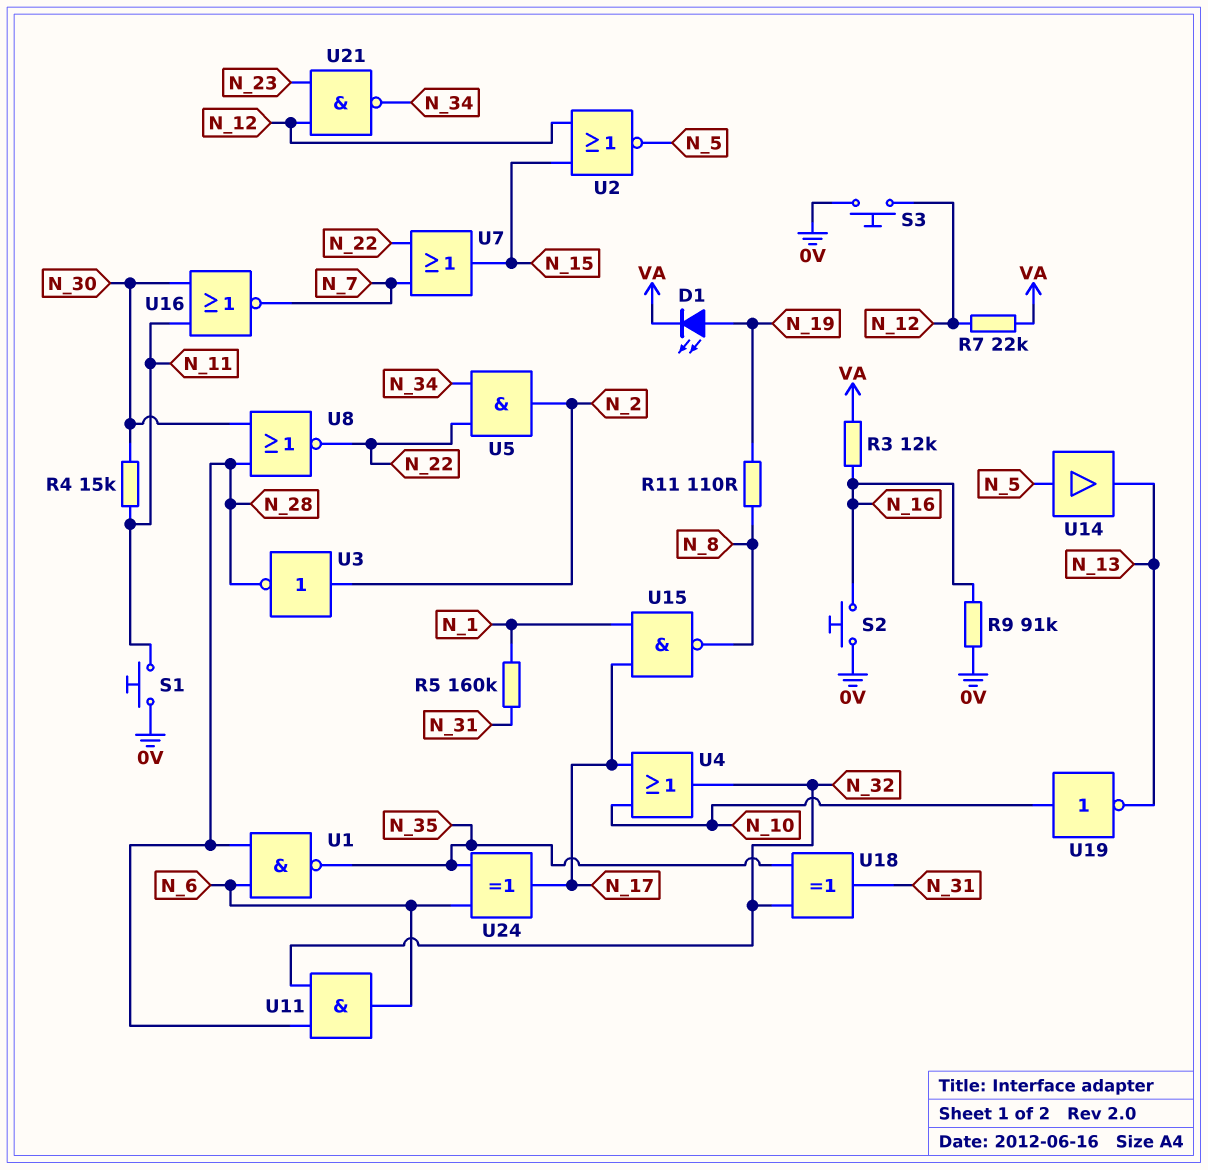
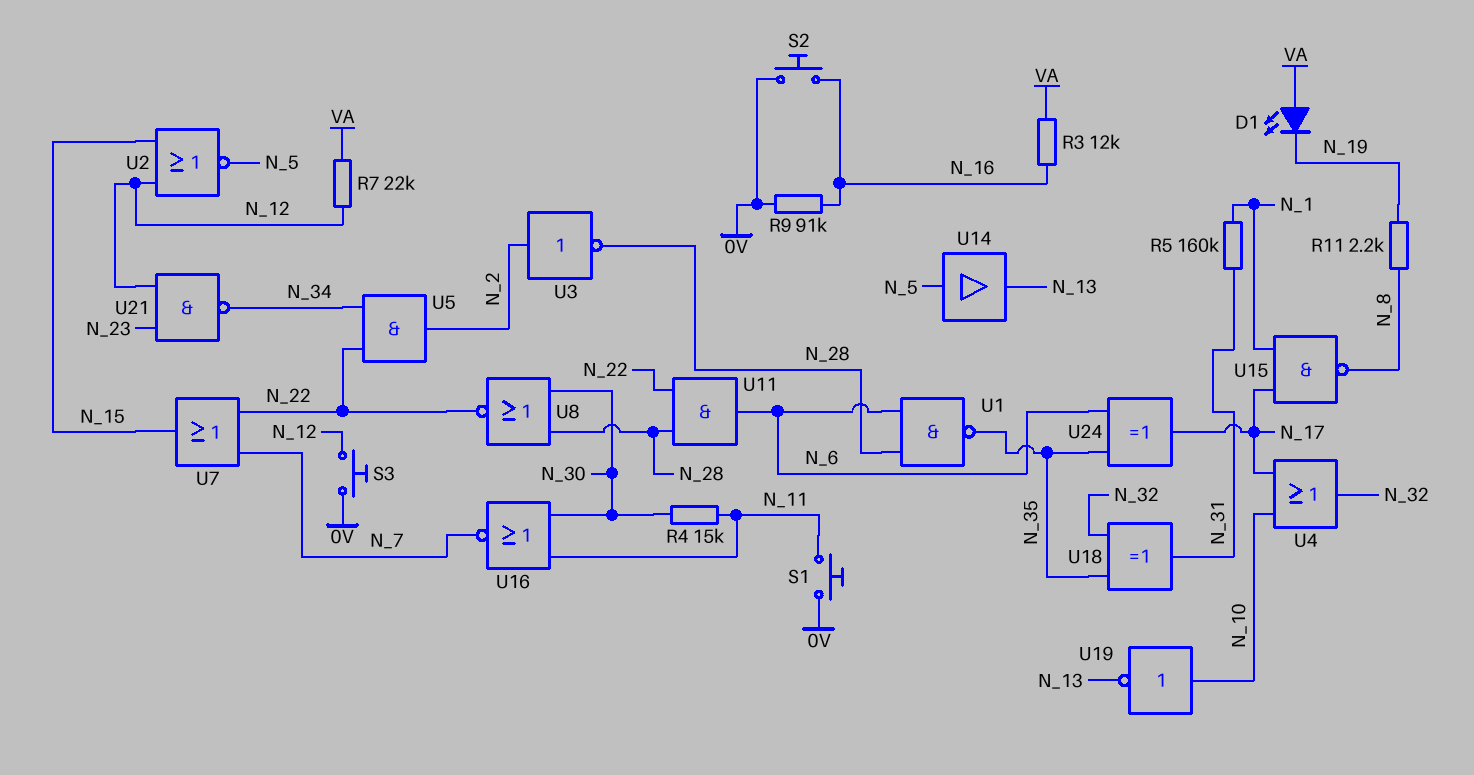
D1: LED (A N_19, K VA) -> LED (A VA, K N_19)
R11: 110 (N_8, N_19) -> 2.2k (N_8, N_19)
U11: AND (in N_28, in N_32, out N_6) -> AND (in N_22, in N_28, out N_6)

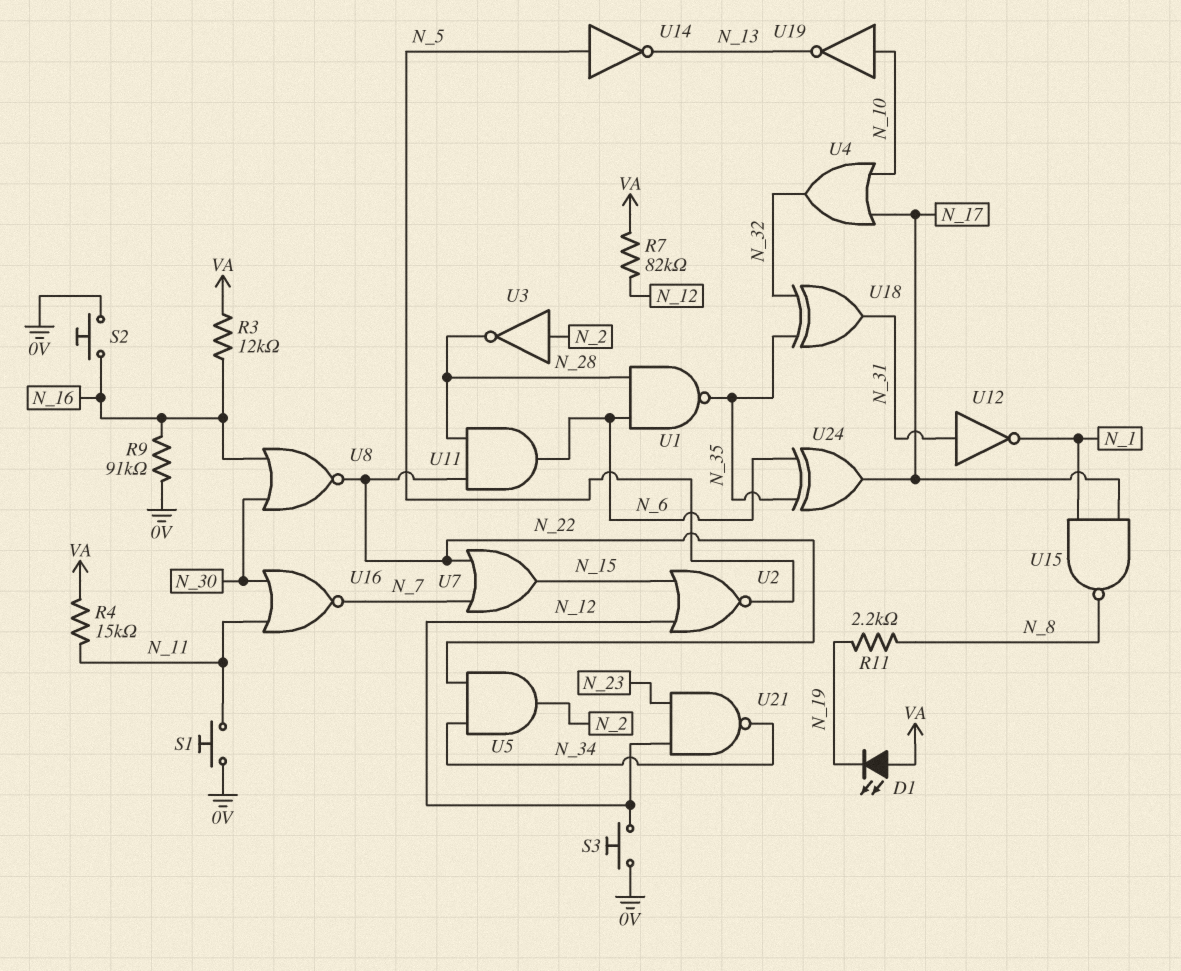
R4: 15k (N_11, N_30) -> 15k (N_11, VA)
R5: 160k (N_1, N_31) -> none
R7: 22k (N_12, VA) -> 82k (N_12, VA)
U8: NOR (in N_28, in N_30, out N_22) -> NOR (in N_16, in N_30, out N_22)
U12: none -> NOT (in N_31, out N_1)
U14: buffer (in N_5, out N_13) -> NOT (in N_5, out N_13)

